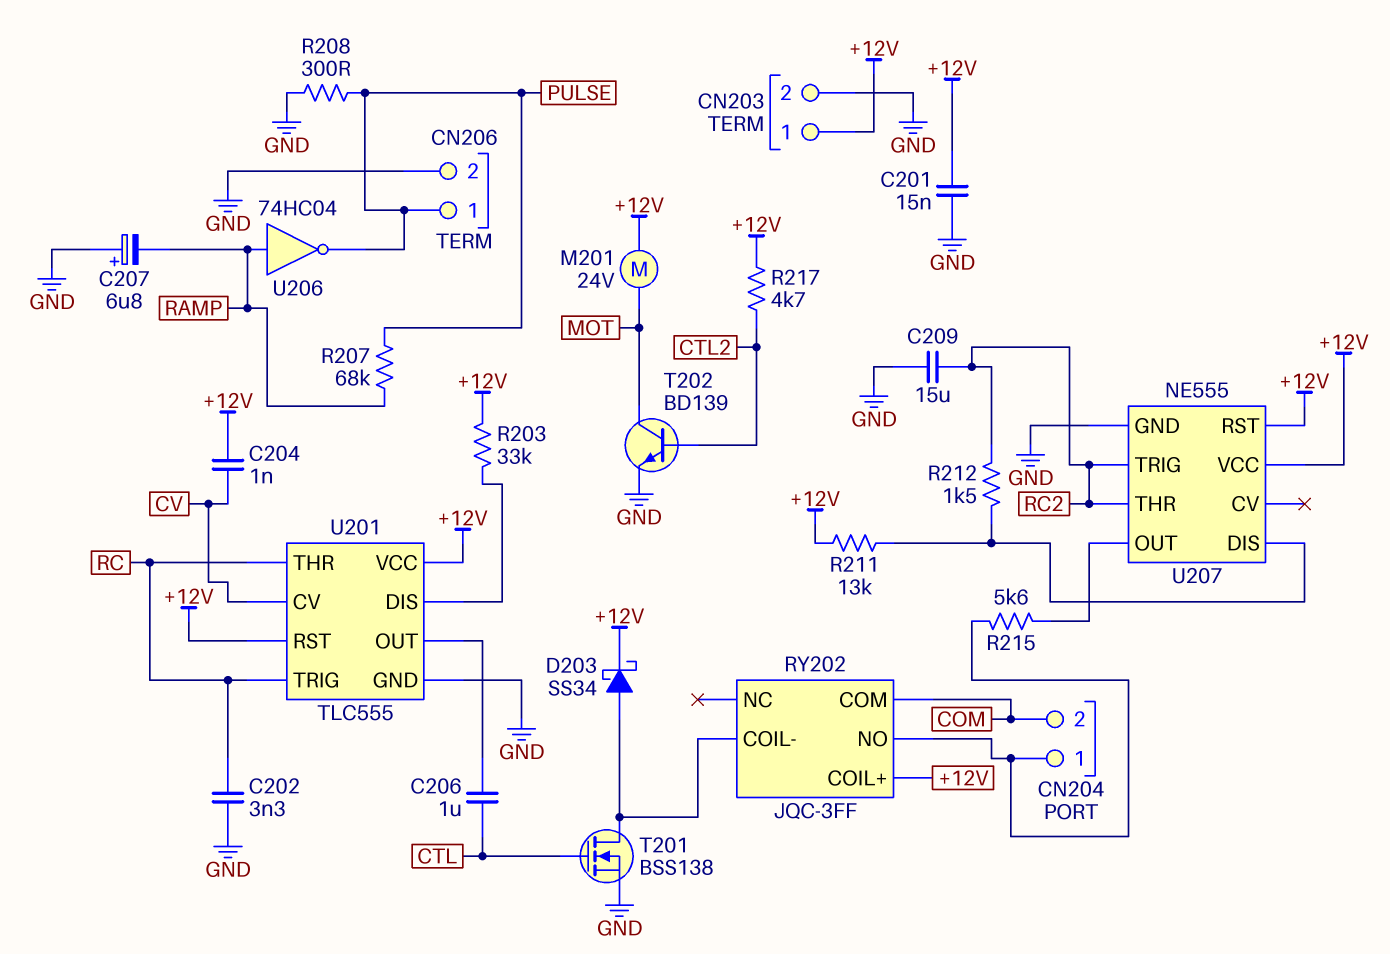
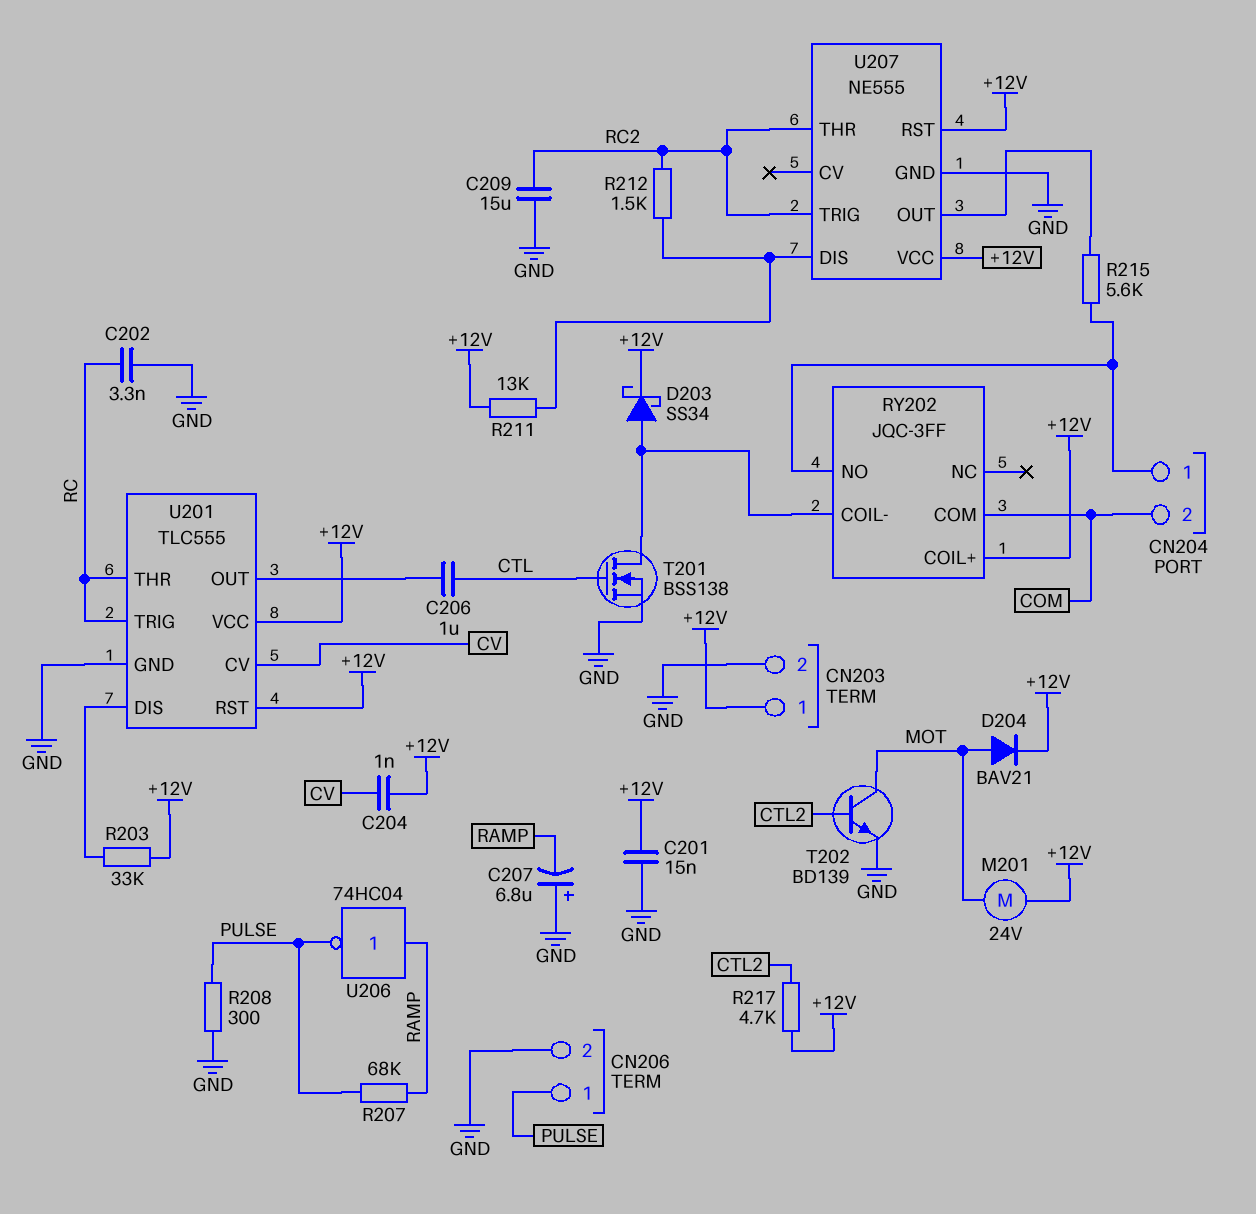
D204: none -> diode BAV21 (A MOT, K +12V)

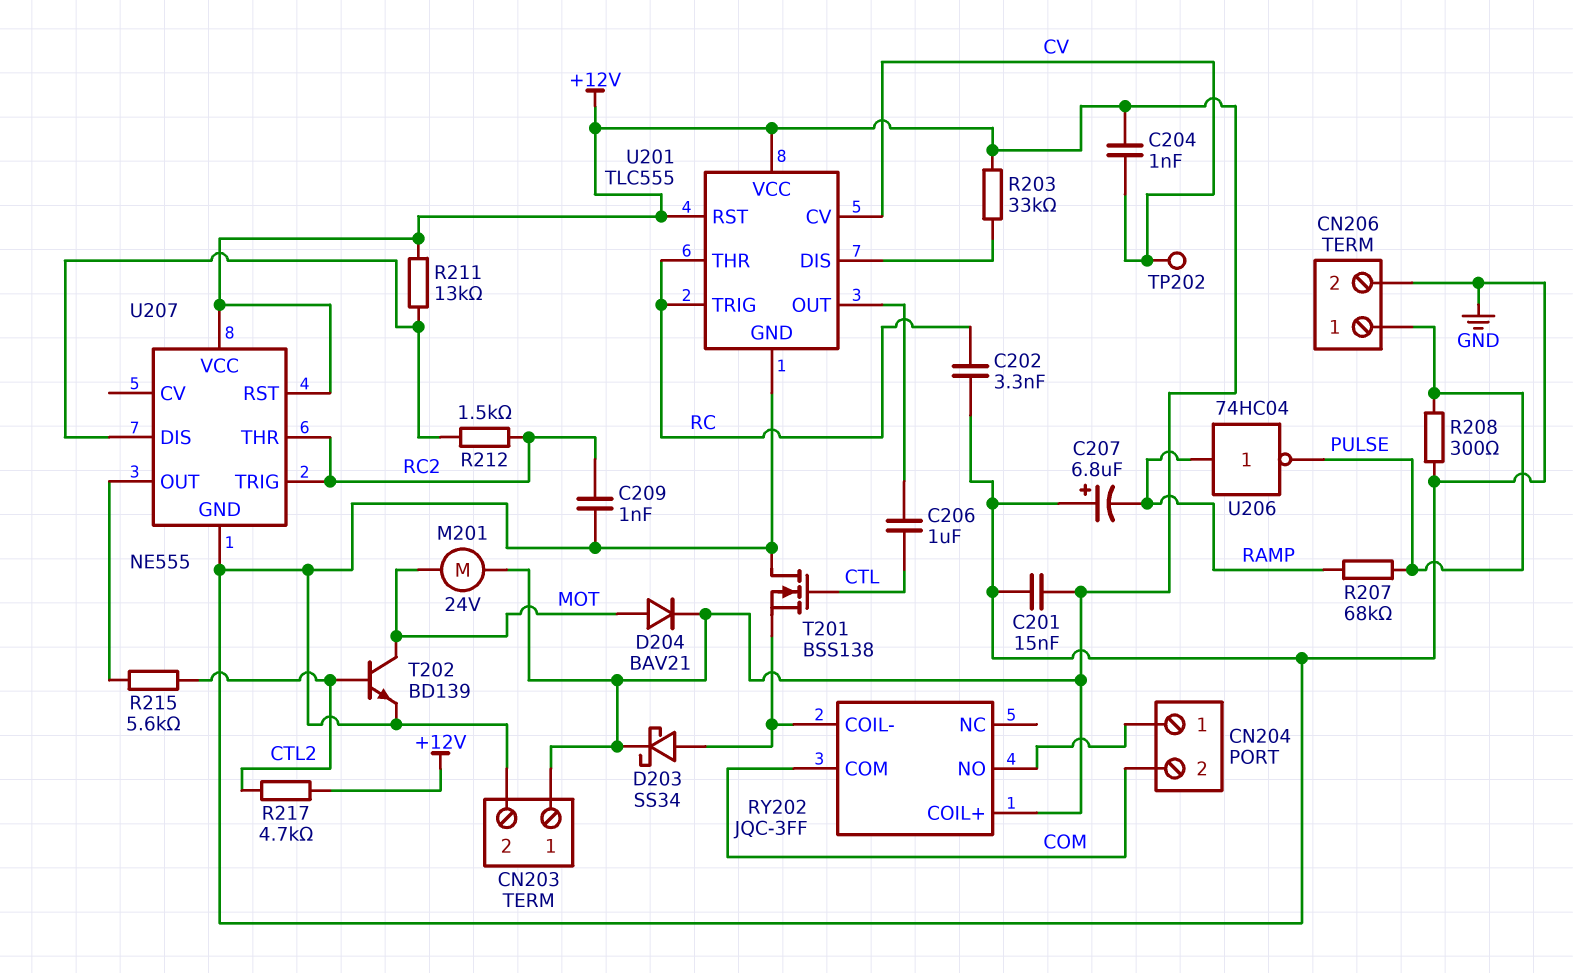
C209: 15uF (GND, RC2) -> 1nF (GND, RC2)
R215: 5.6k (CN204/1, U207/OUT) -> 5.6k (CTL2, U207/OUT)
T201: NMOS BSS138 (G CTL, D RY202/COIL-, S GND) -> NMOS BSS138 (G CTL, D GND, S RY202/COIL-)
TP202: none -> test point (CV)

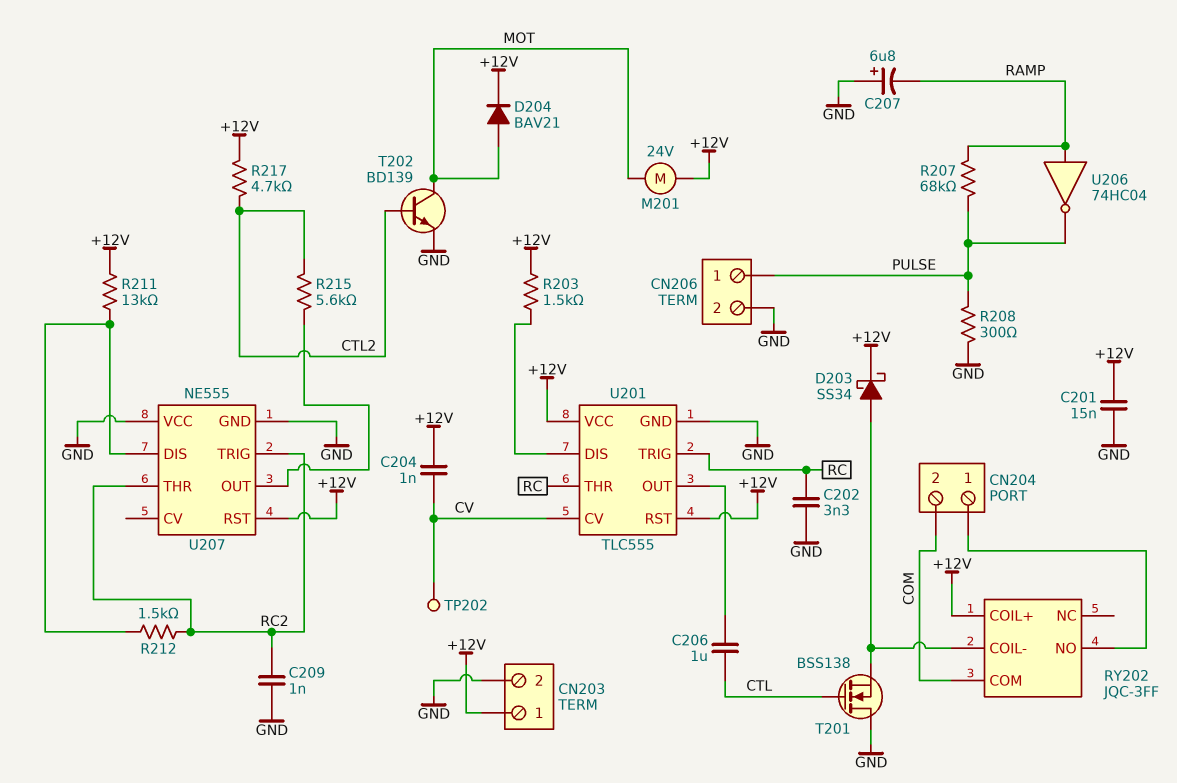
R203: 33k (+12V, U201/DIS) -> 1.5k (+12V, U201/DIS)
U207 pin VCC: +12V -> GND

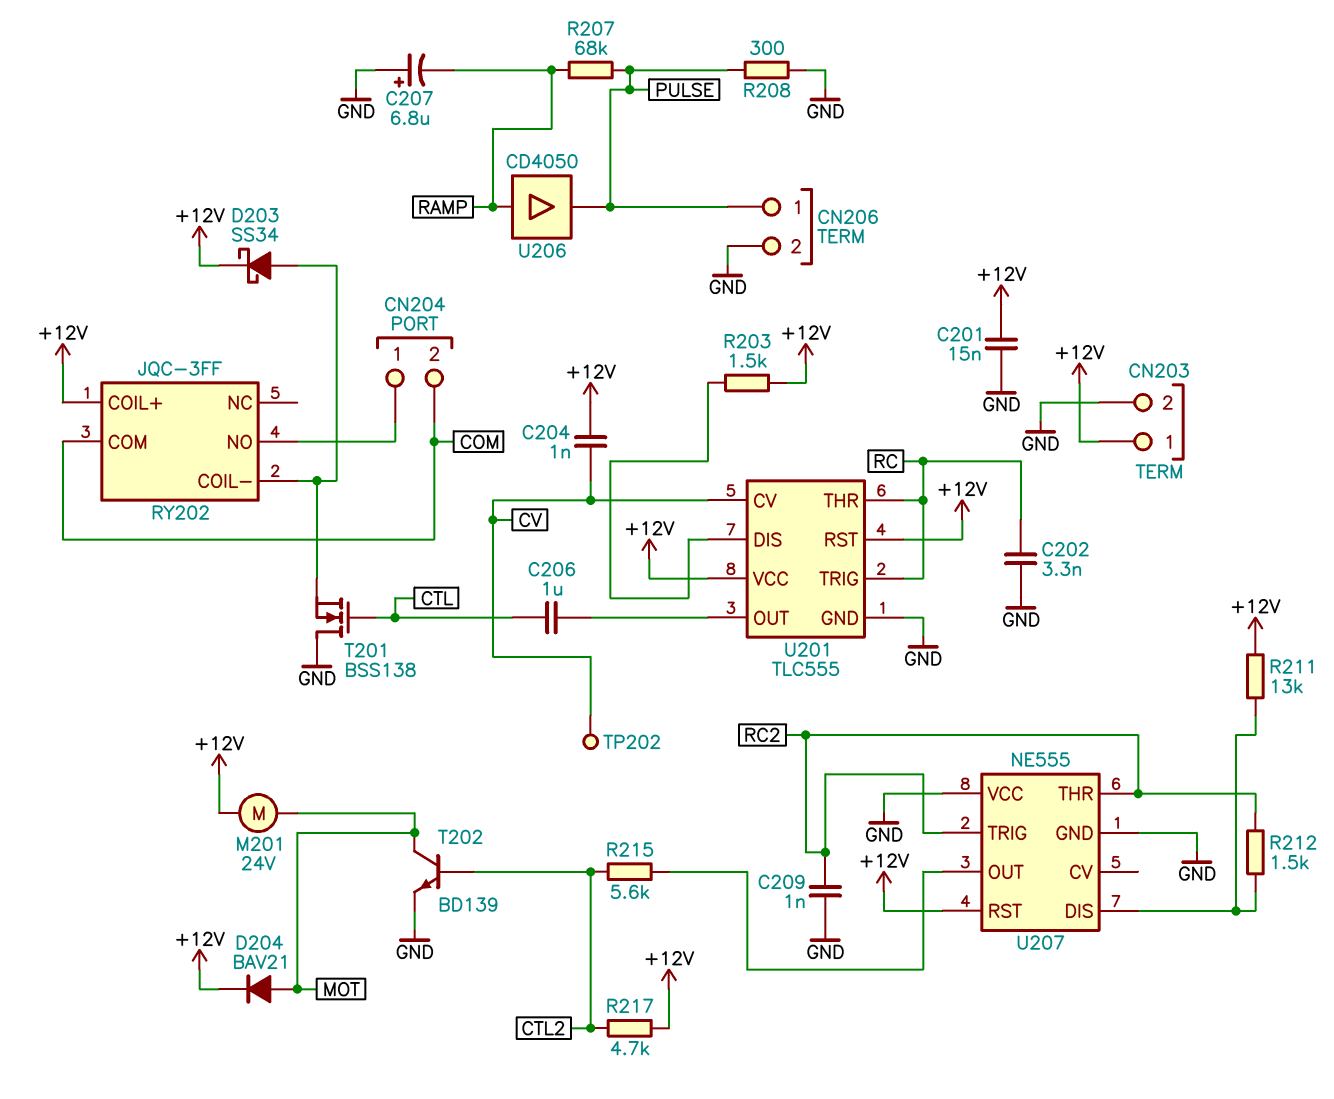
U206: NOT 74HC04 (in RAMP, out PULSE) -> buffer CD4050 (in RAMP, out PULSE)

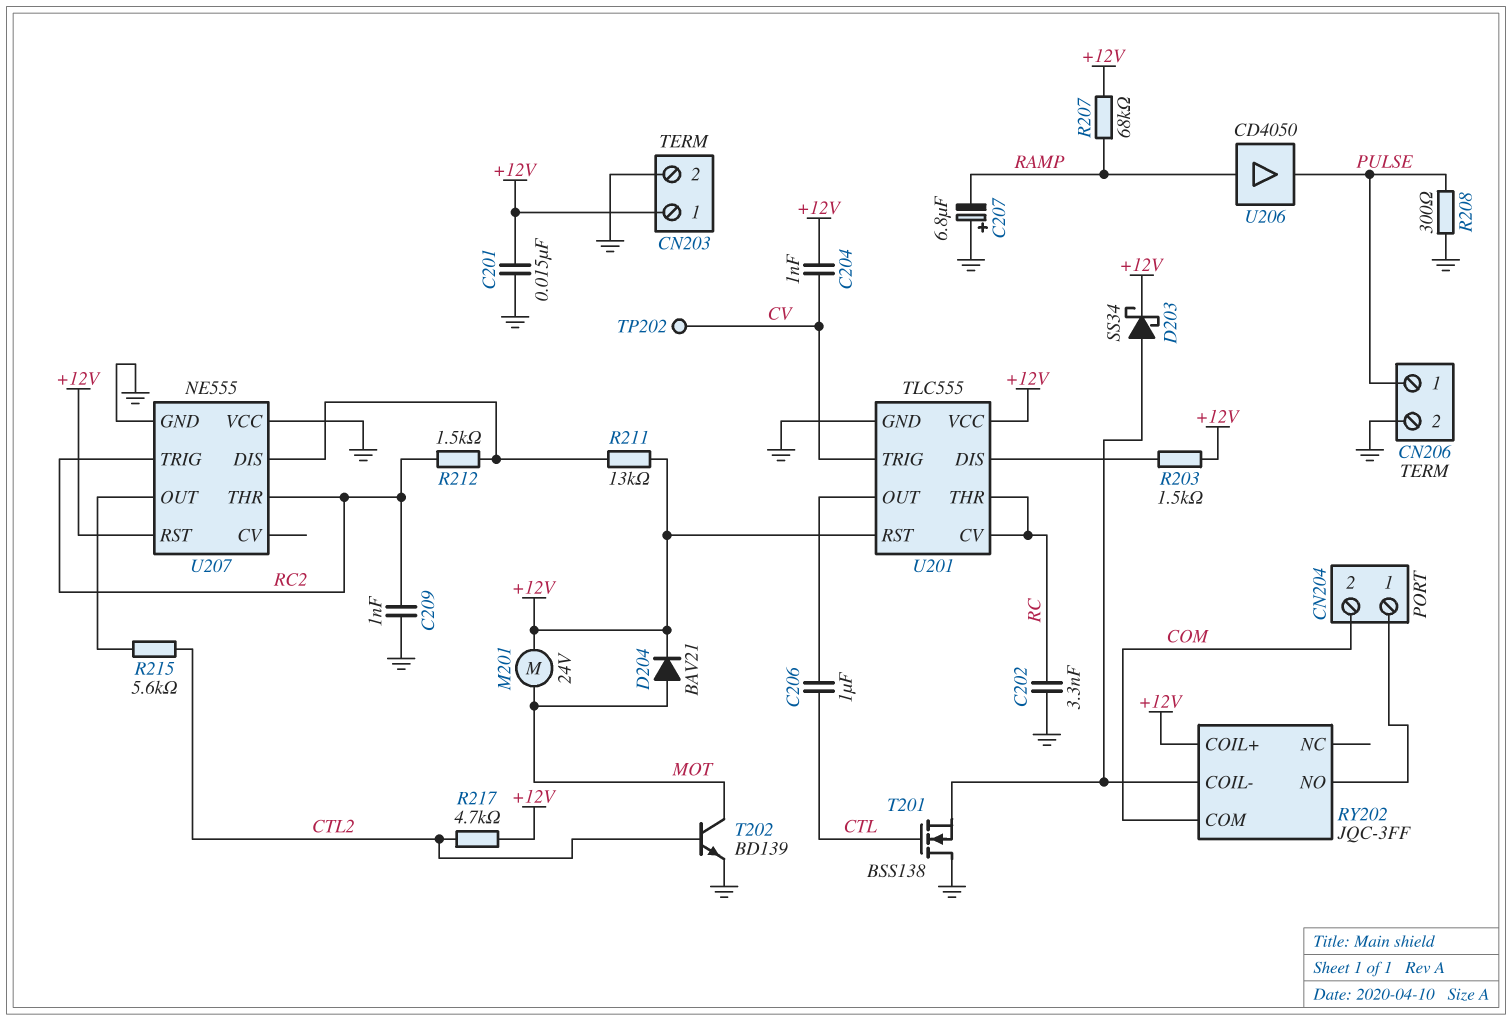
R207: 68k (PULSE, RAMP) -> 68k (+12V, RAMP)
U201 pin CV: CV -> RC
U201 pin TRIG: RC -> CV

